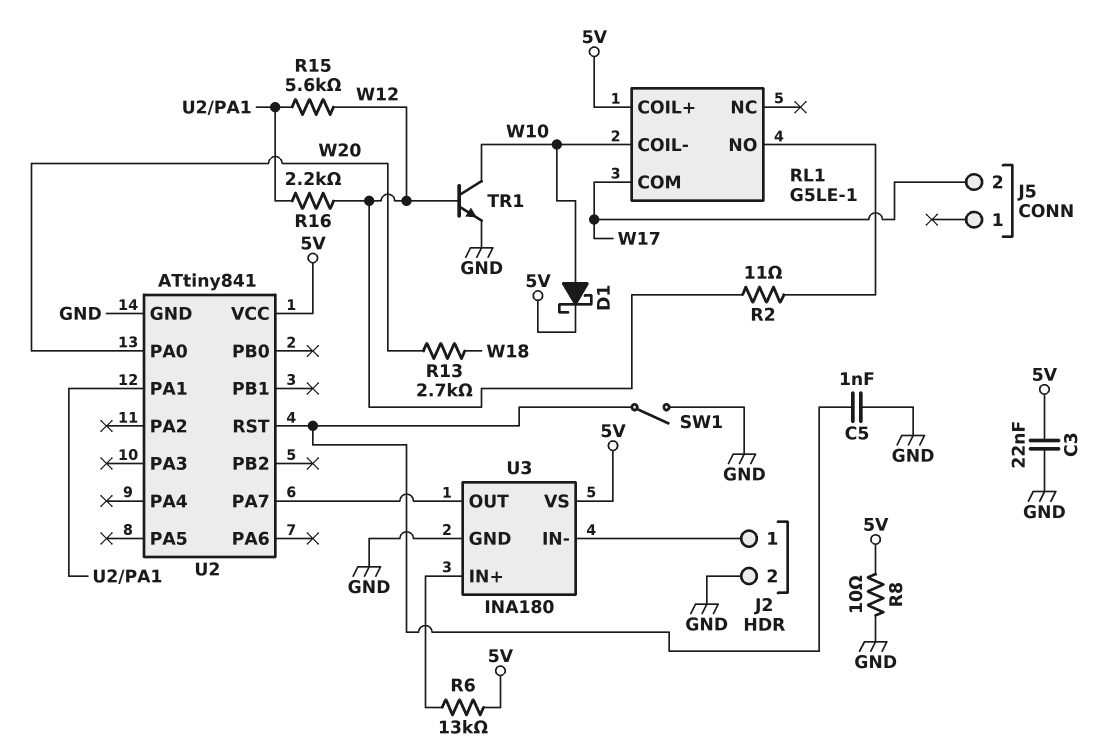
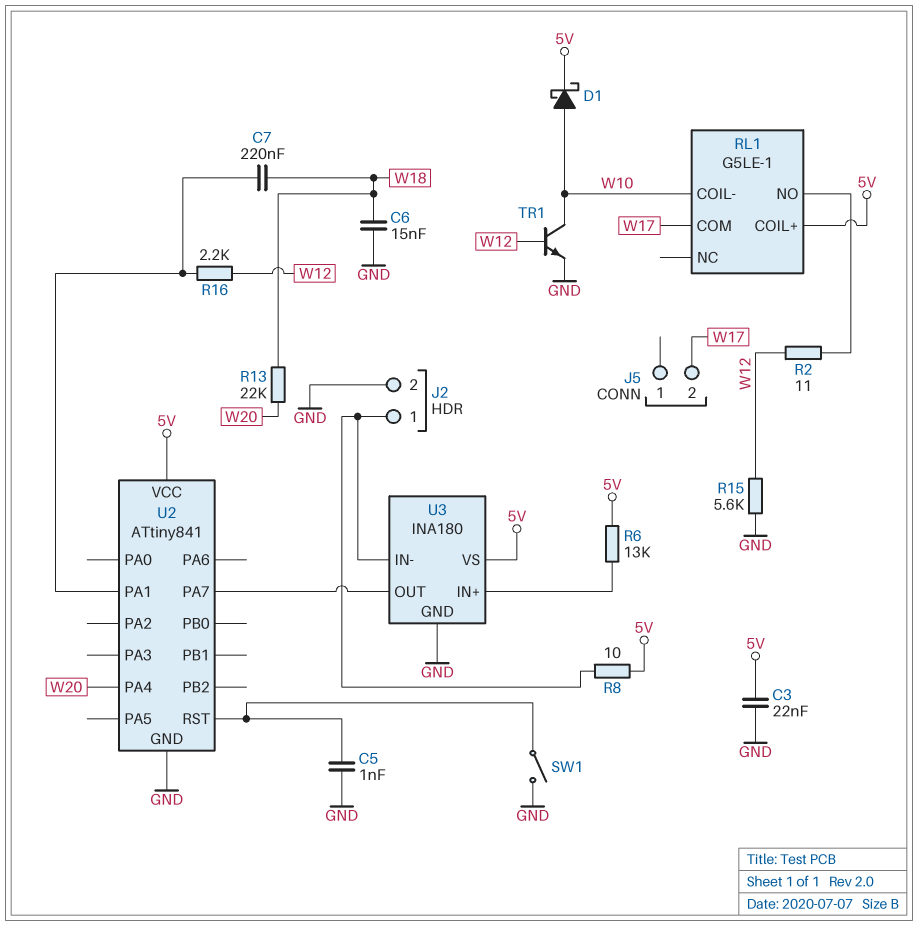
C6: none -> 15nF (GND, W18)
C7: none -> 220nF (U2/PA1, W18)
R8: 10 (5V, GND) -> 10 (5V, J2/1)
R13: 2.7k (W18, W20) -> 22k (W18, W20)
R15: 5.6k (U2/PA1, W12) -> 5.6k (GND, W12)
U2 pin PA0: W20 -> none
U2 pin PA4: none -> W20

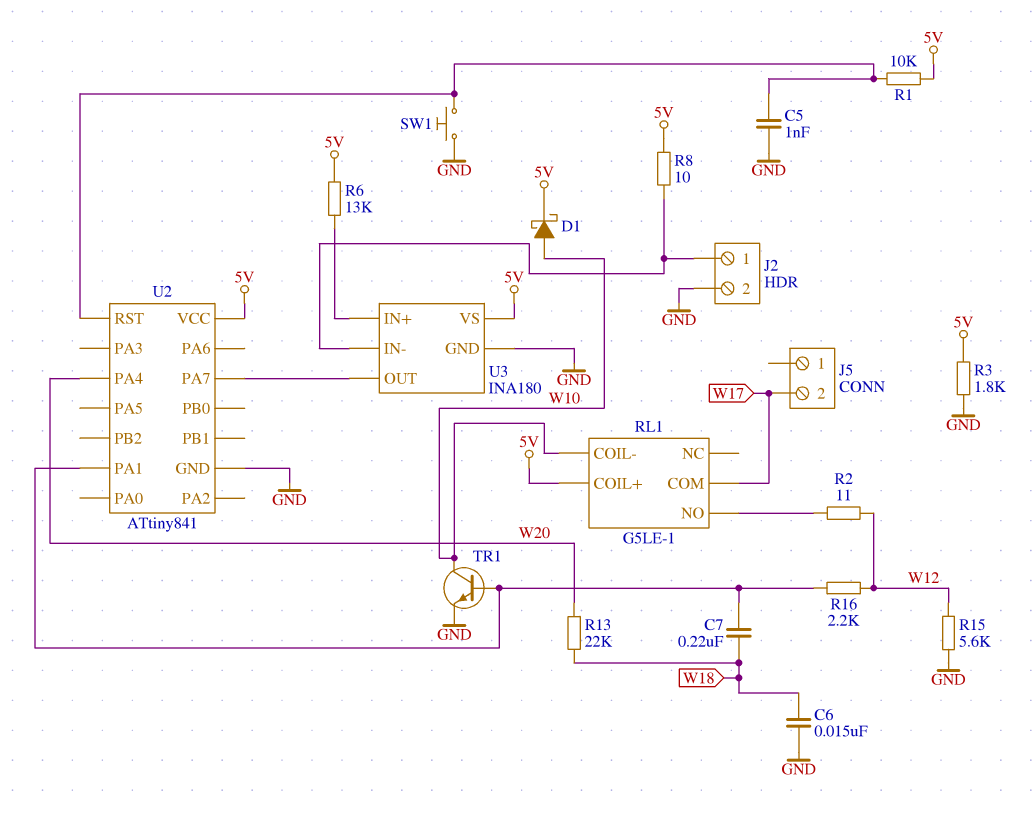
C3: 22nF (5V, GND) -> none
R1: none -> 10k (5V, U2/RST)
R3: none -> 1.8k (5V, GND)
SW1: switch (GND, U2/RST) -> button (GND, U2/RST)
TR1: NPN (B W12, C W10, E GND) -> NPN (B U2/PA1, C W10, E GND)

